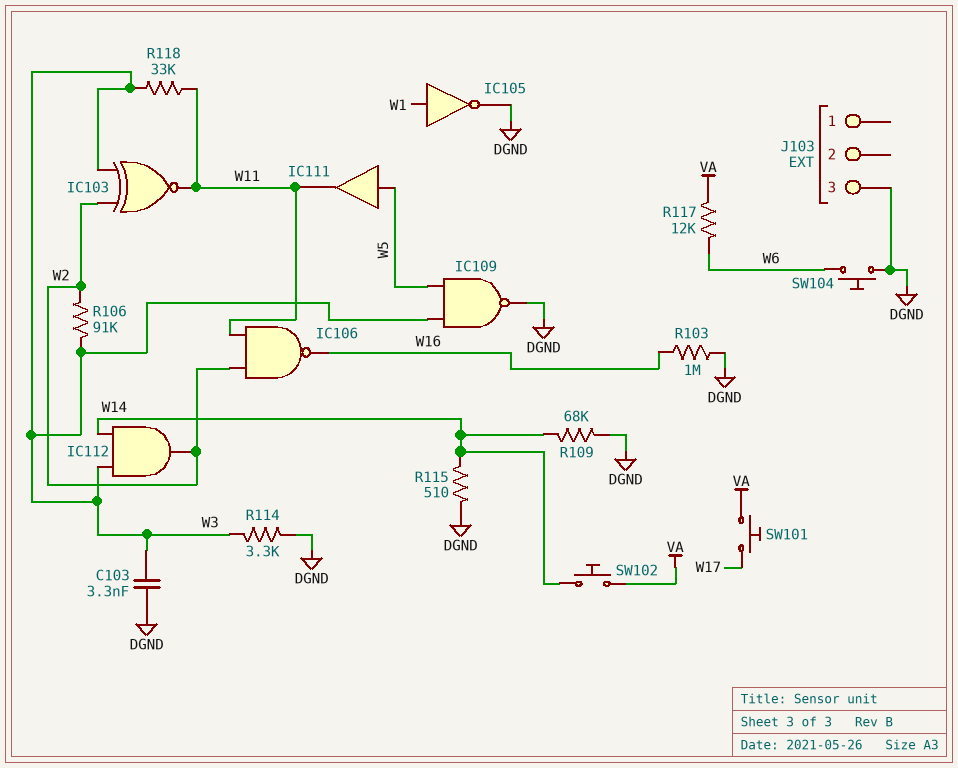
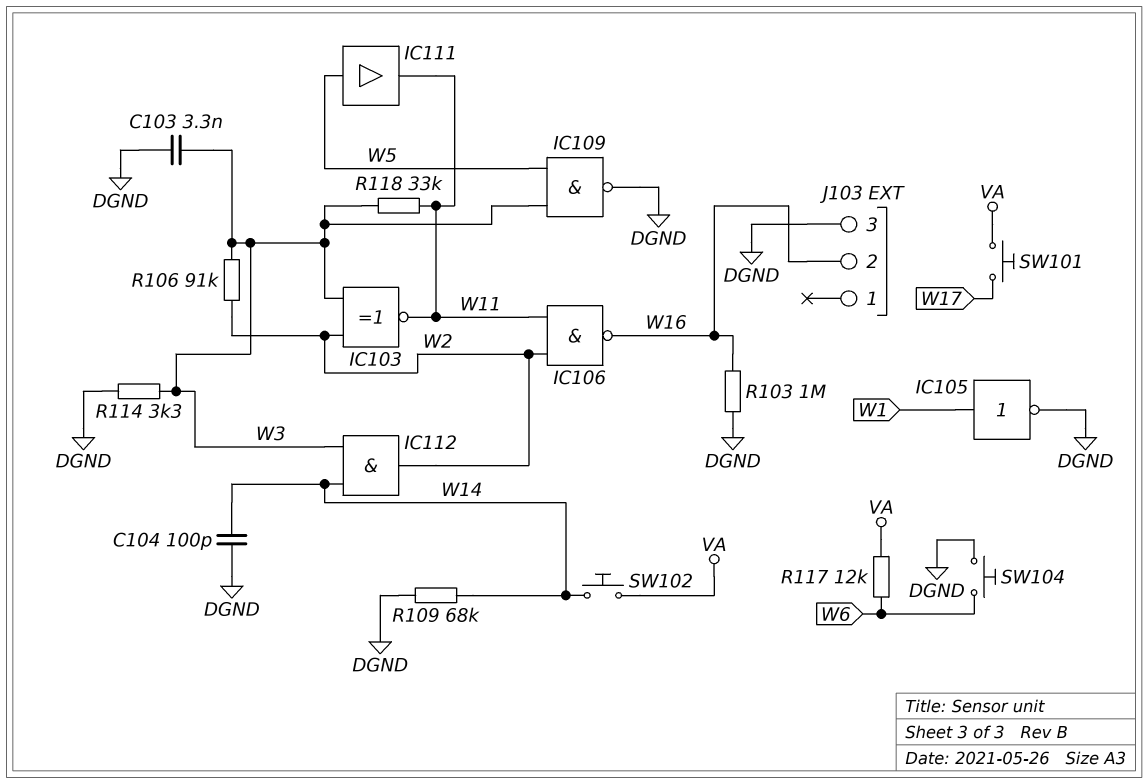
C104: none -> 100pF (DGND, W14)
J103 pin 2: none -> W16
R115: 510 (DGND, W14) -> none

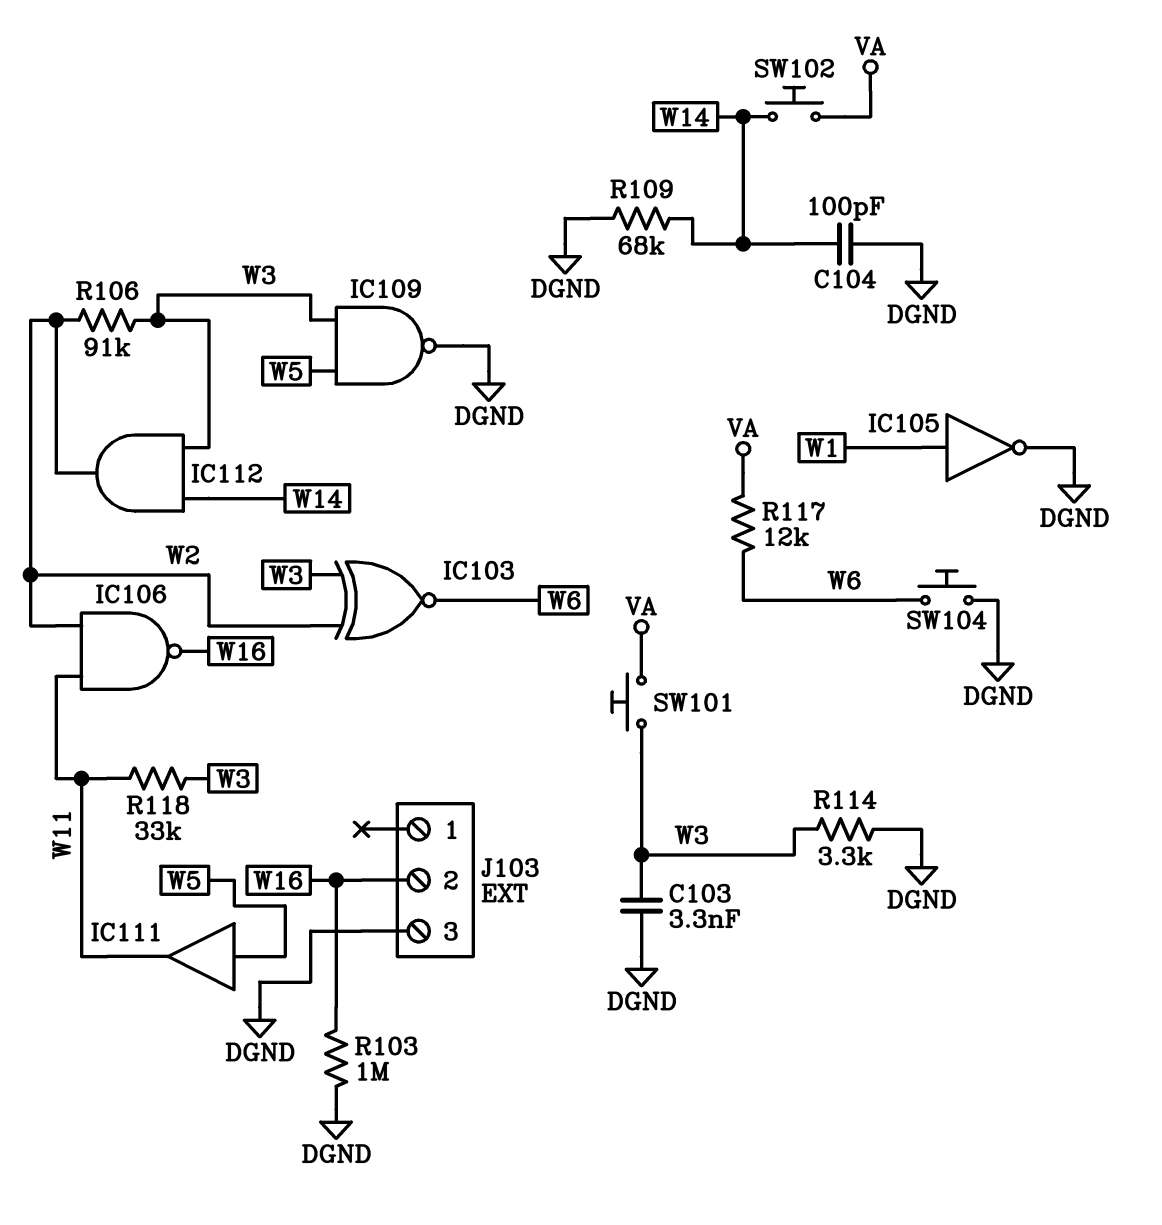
IC103: XNOR (in W2, in W3, out W11) -> XNOR (in W2, in W3, out W6)
SW101: button (VA, W17) -> button (VA, W3)

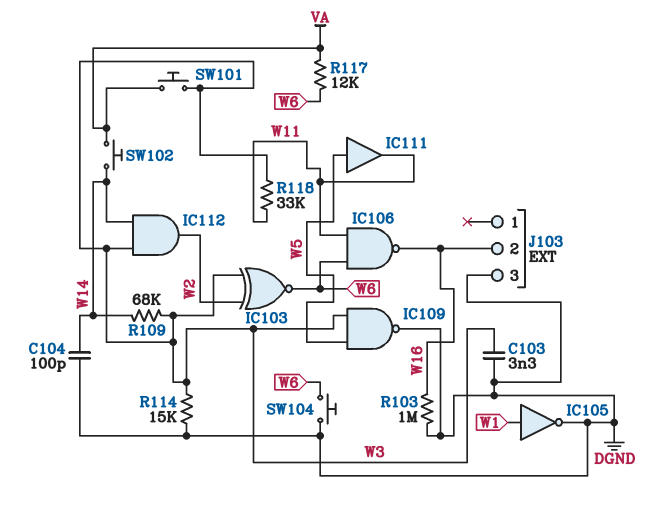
IC106: NAND (in W2, in W11, out W16) -> NAND (in W6, in W11, out W16)
R106: 91k (W2, W3) -> none
R109: 68k (DGND, W14) -> 68k (W3, W14)
R114: 3.3k (DGND, W3) -> 15k (DGND, W3)

